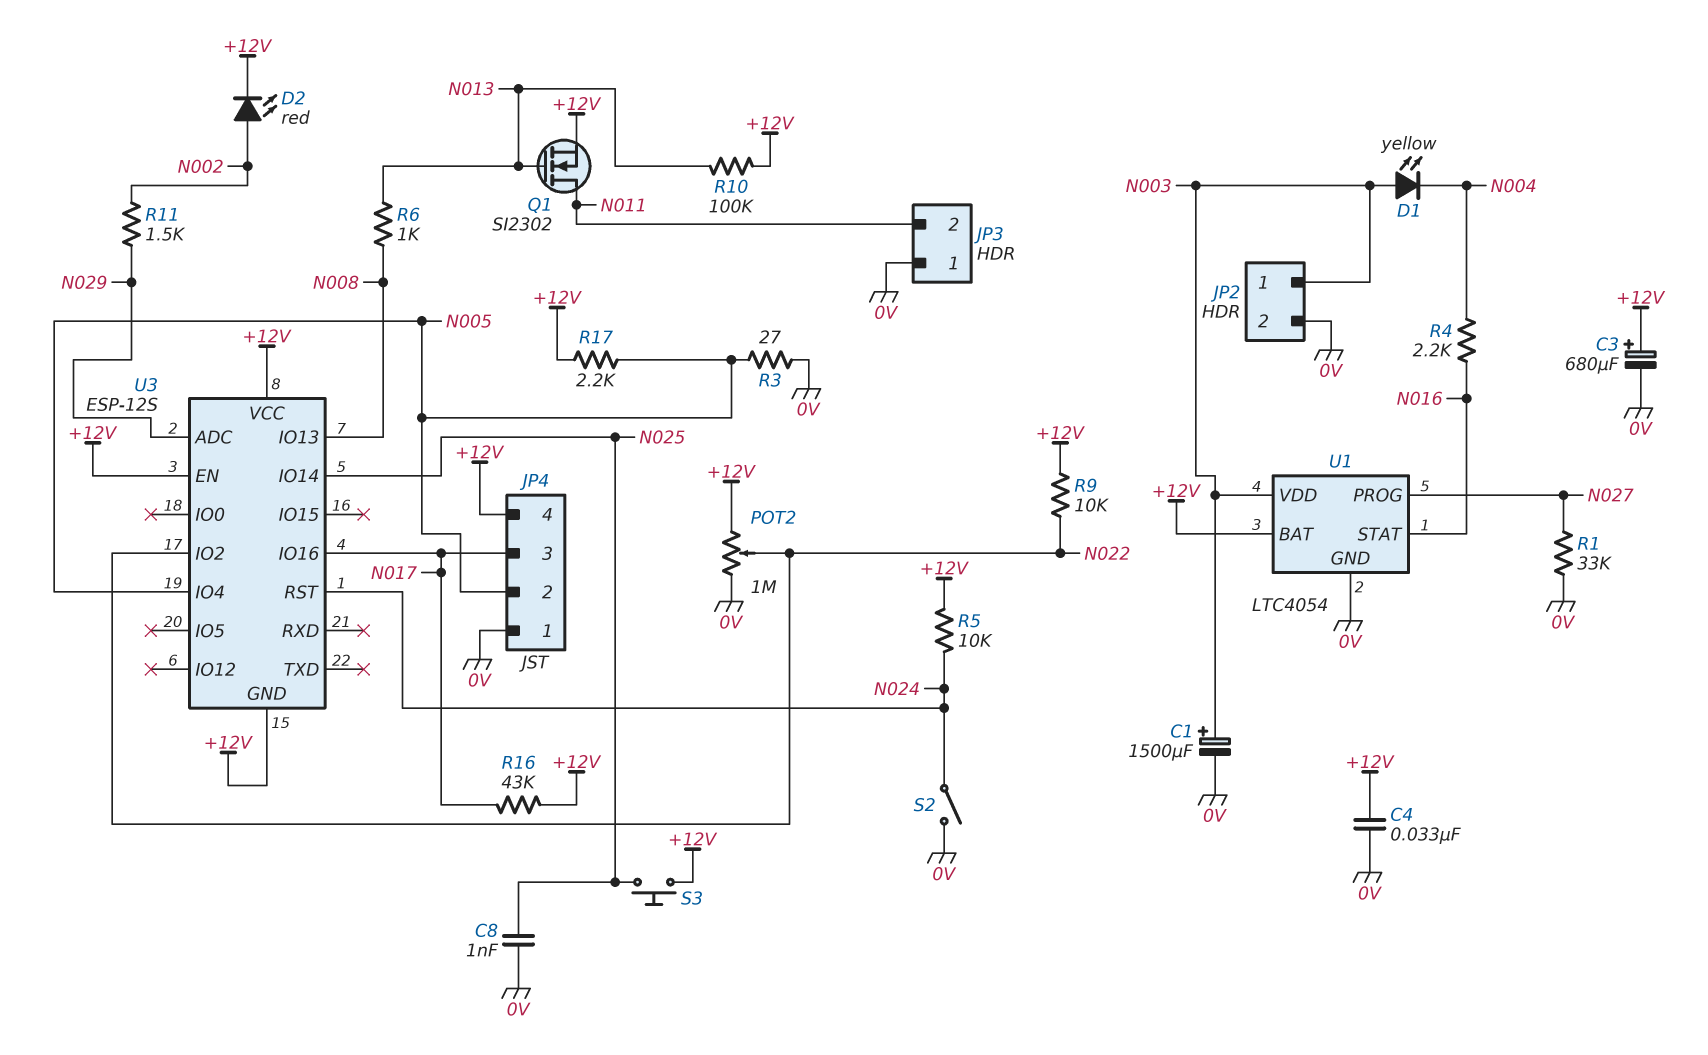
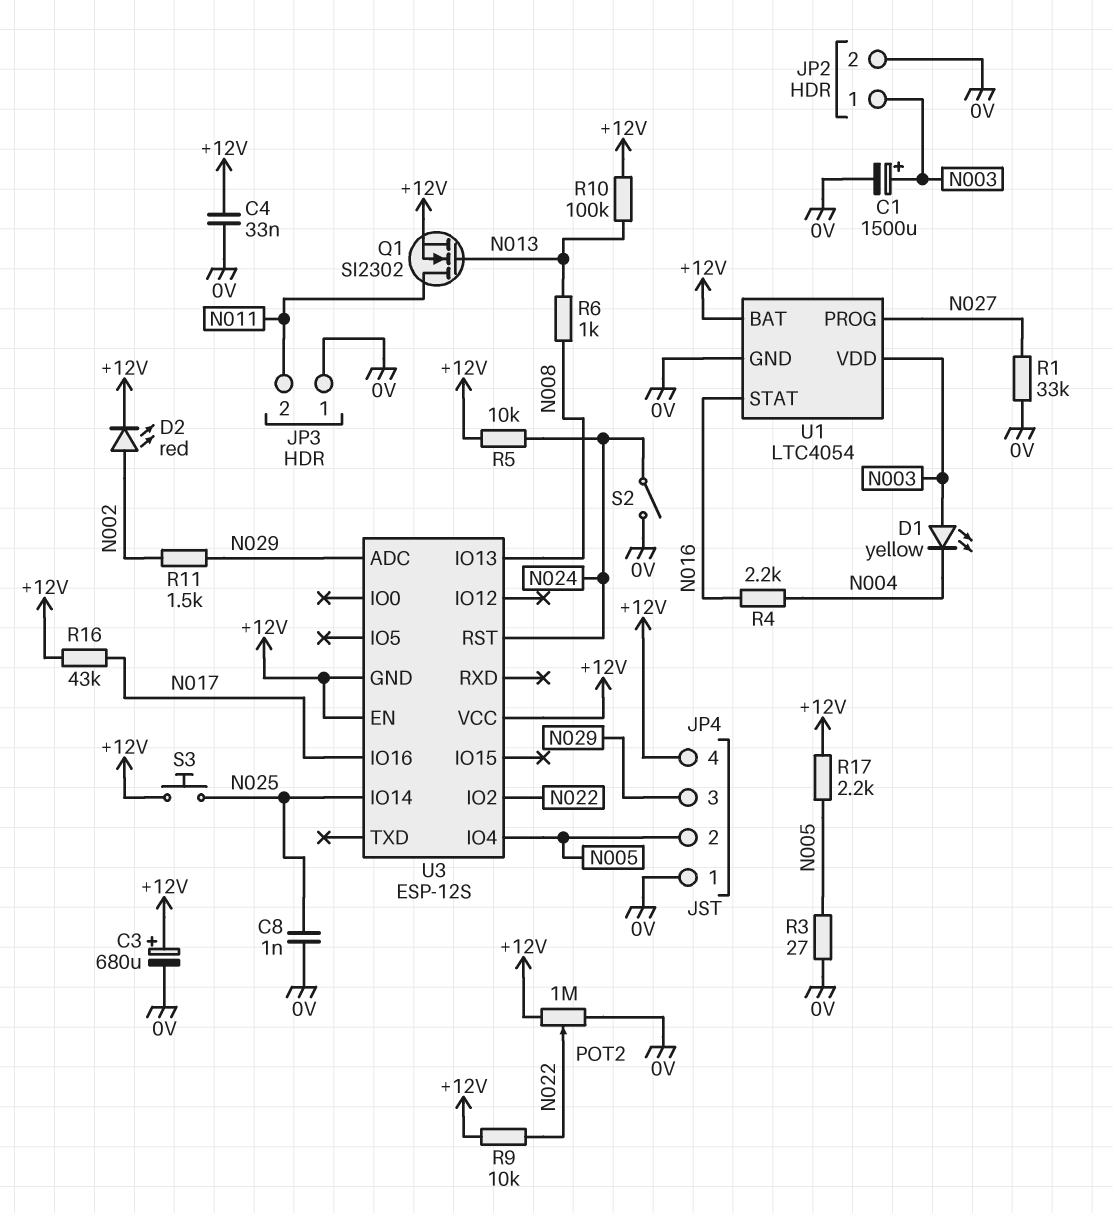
JP4 pin 3: N017 -> N029

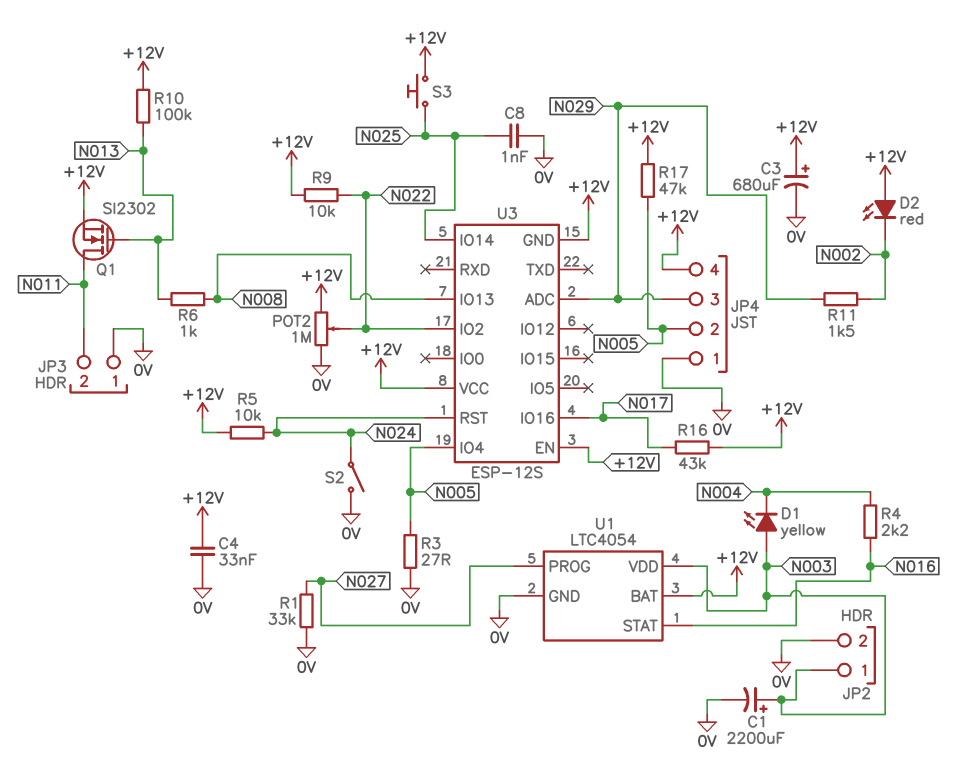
C1: 1500uF (plus N003, minus 0V) -> 2200uF (plus N003, minus 0V)
D2: LED red (A N002, K +12V) -> LED red (A +12V, K N002)
R17: 2.2k (+12V, N005) -> 47k (+12V, N005)

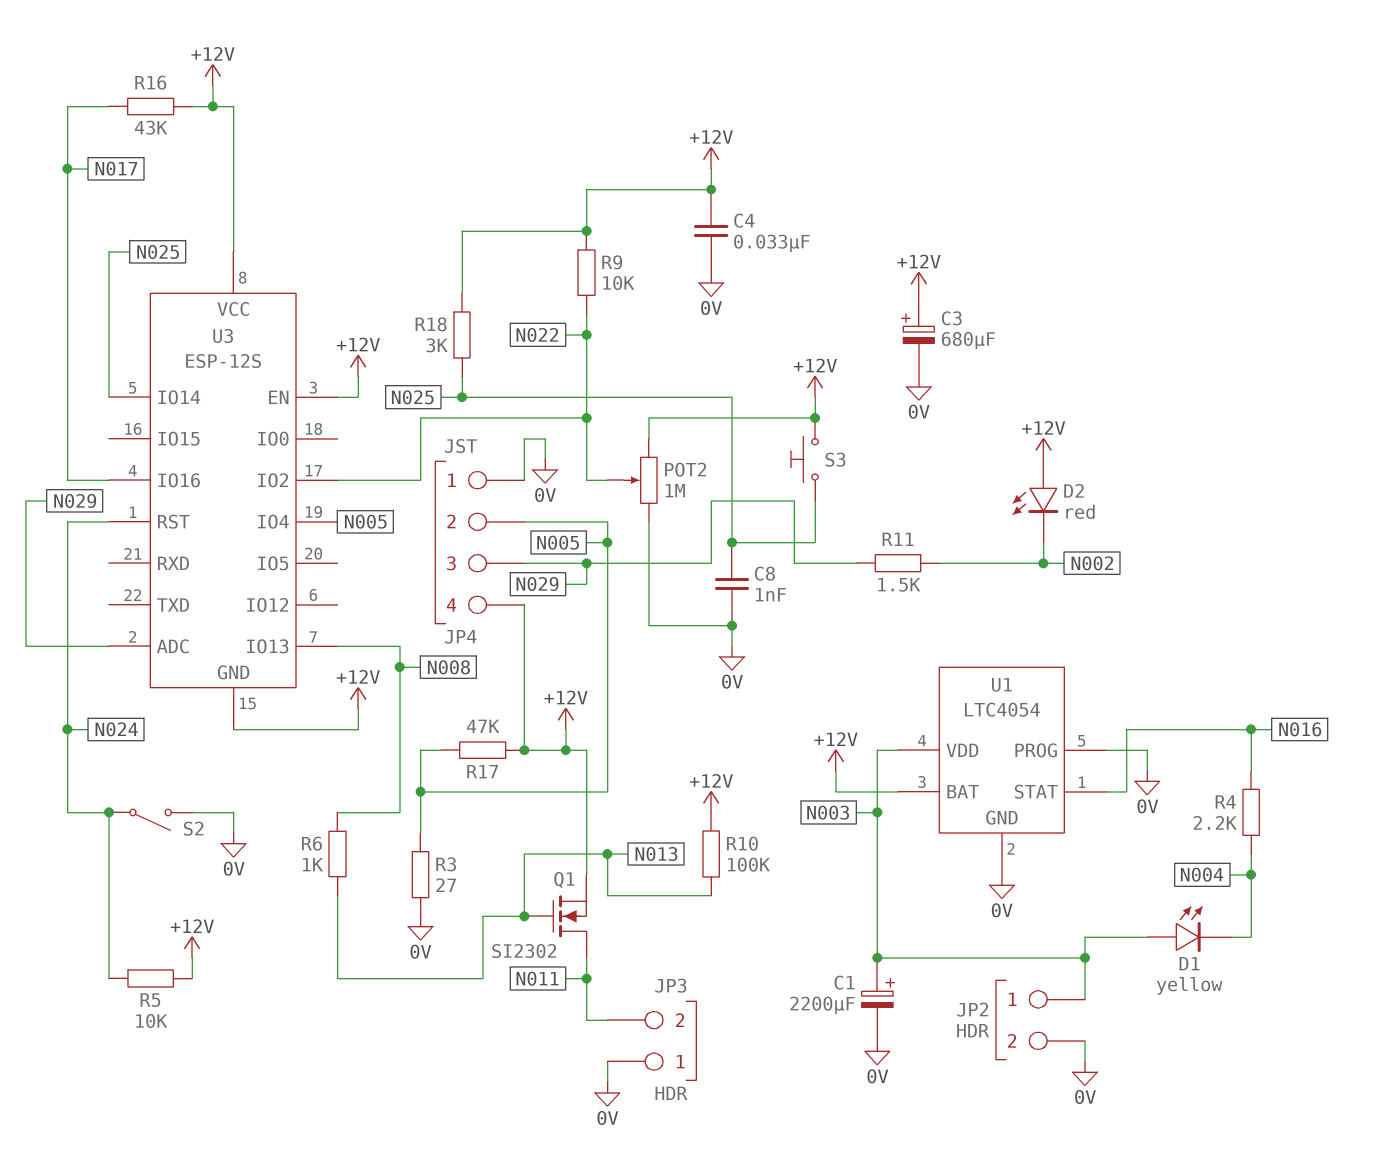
R1: 33k (0V, N027) -> none
R18: none -> 3k (+12V, N025)
U1 pin PROG: N027 -> 0V

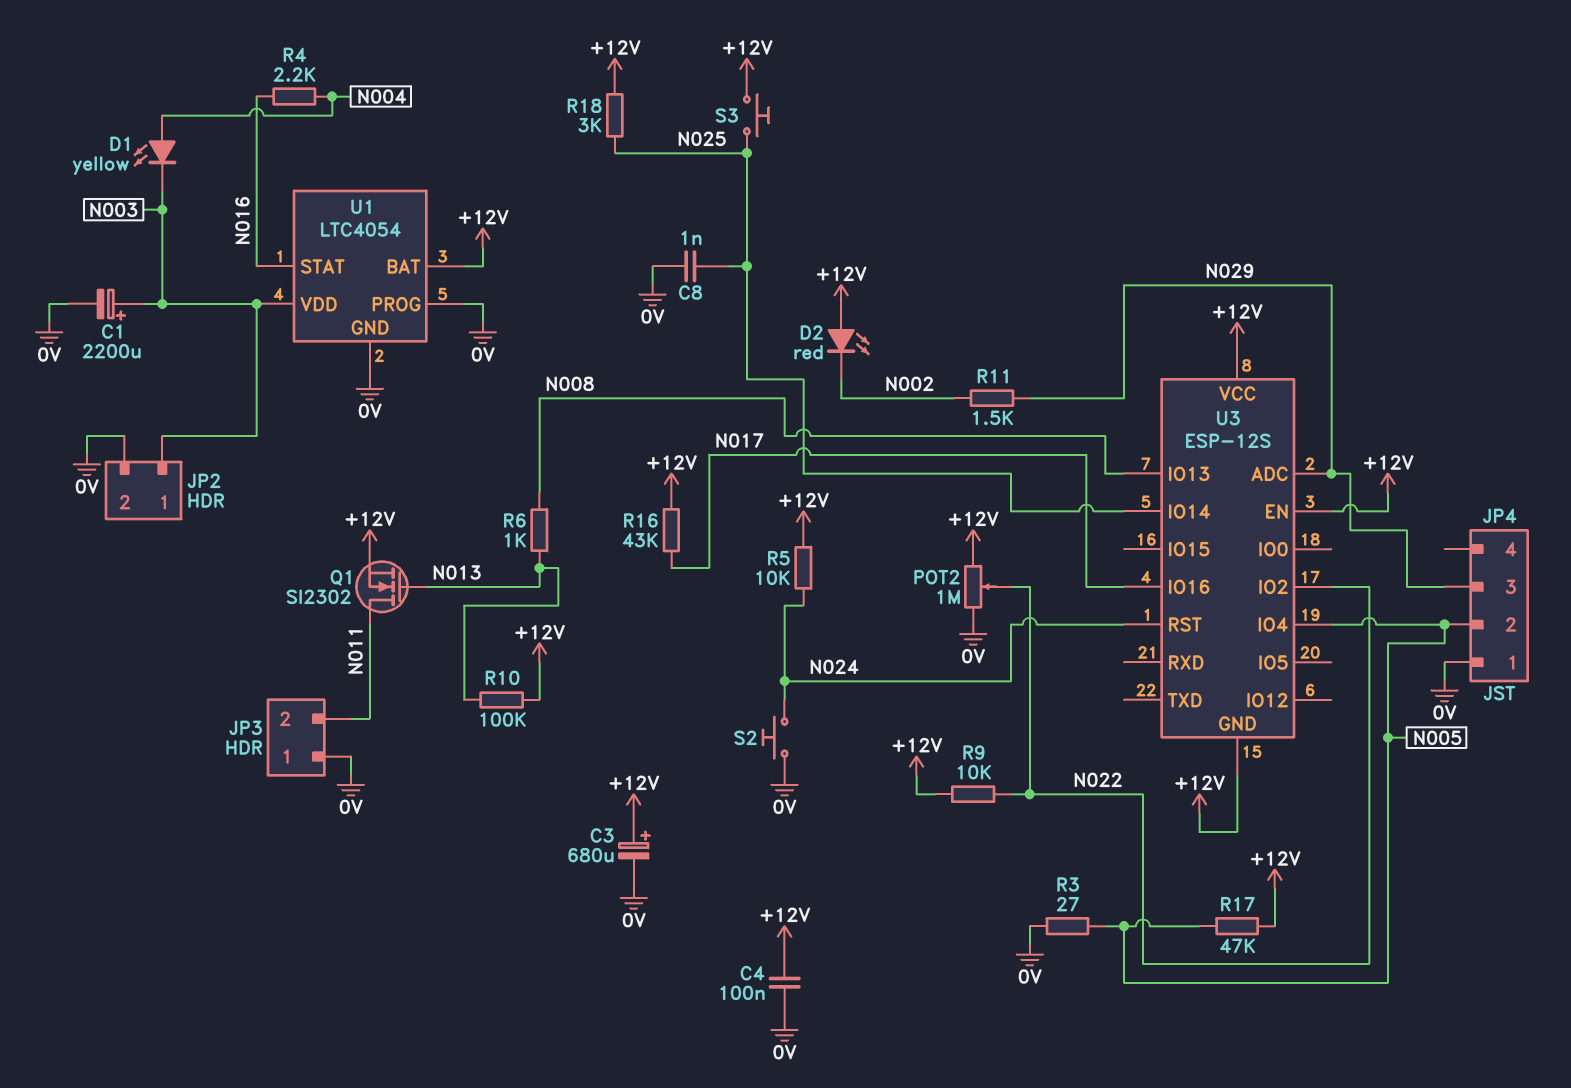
C4: 33nF (+12V, 0V) -> 100nF (+12V, 0V)
D1: LED yellow (A N003, K N004) -> LED yellow (A N004, K N003)
JP4 pin 4: +12V -> none
S2: switch (0V, N024) -> button (0V, N024)

